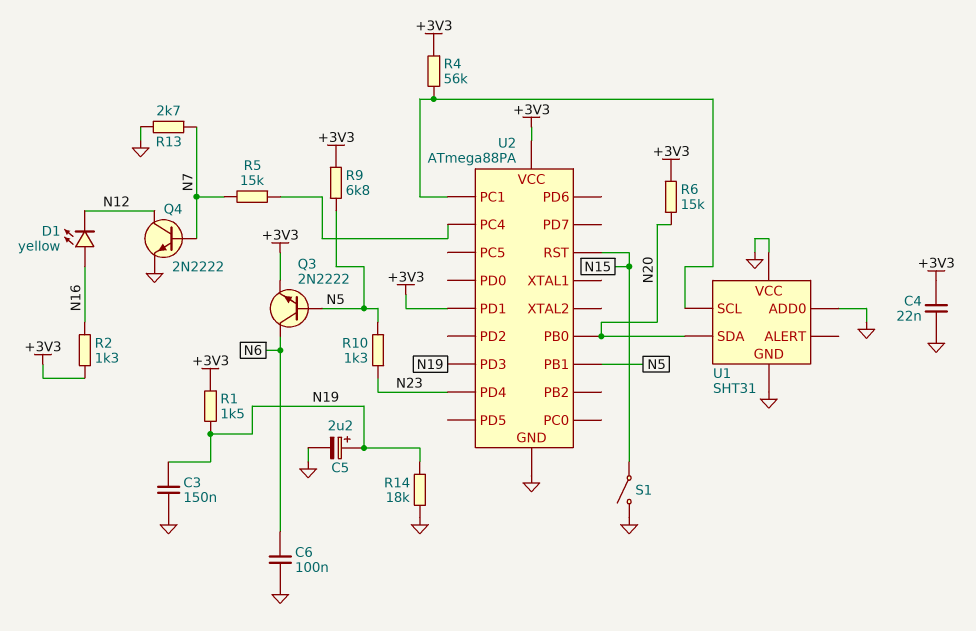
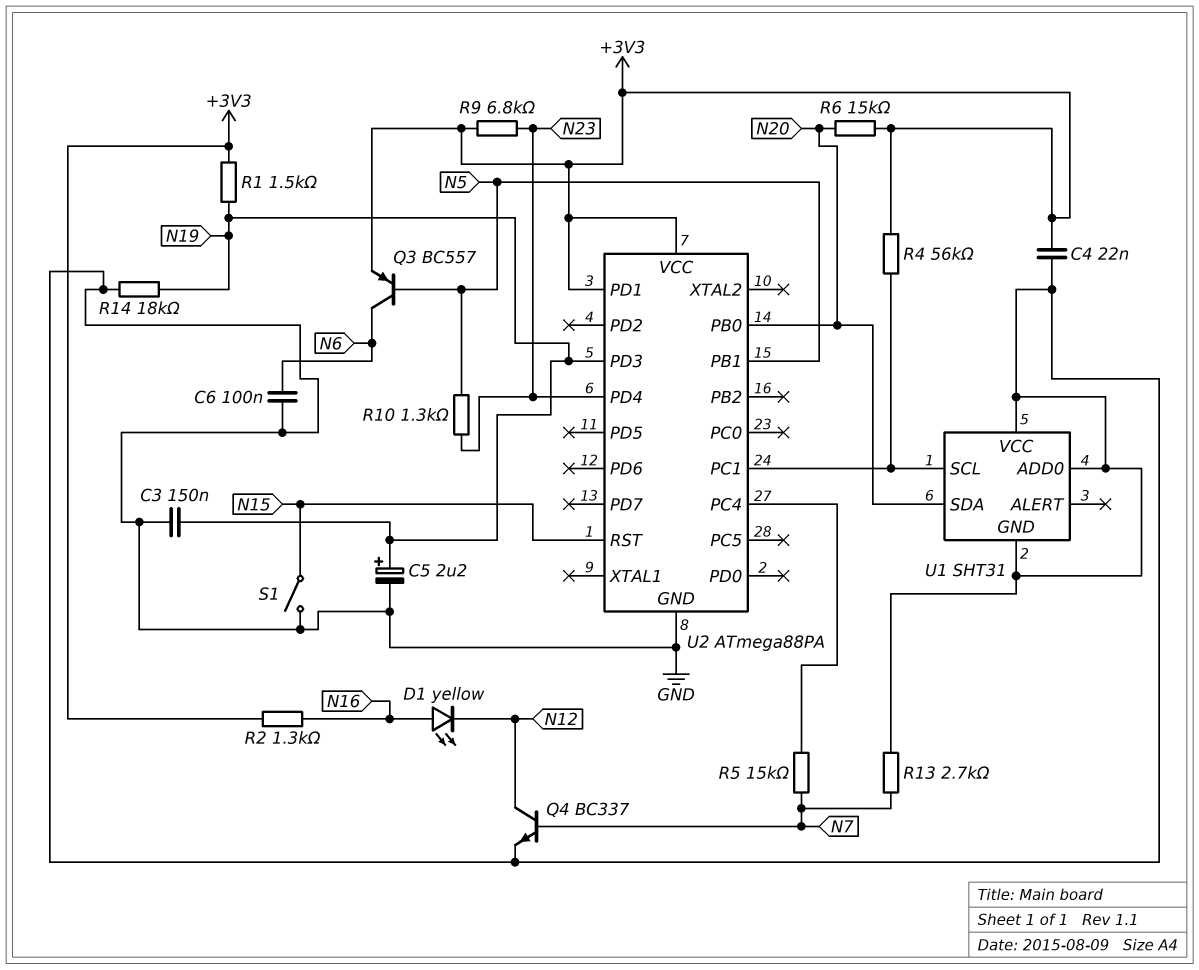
Q3: NPN 2N2222 (B N5, C N6, E +3V3) -> PNP BC557 (B N5, C N6, E +3V3)
Q4: NPN 2N2222 (B N7, C N12, E GND) -> NPN BC337 (B N7, C N12, E GND)
R9: 6.8k (+3V3, N5) -> 6.8k (+3V3, N23)

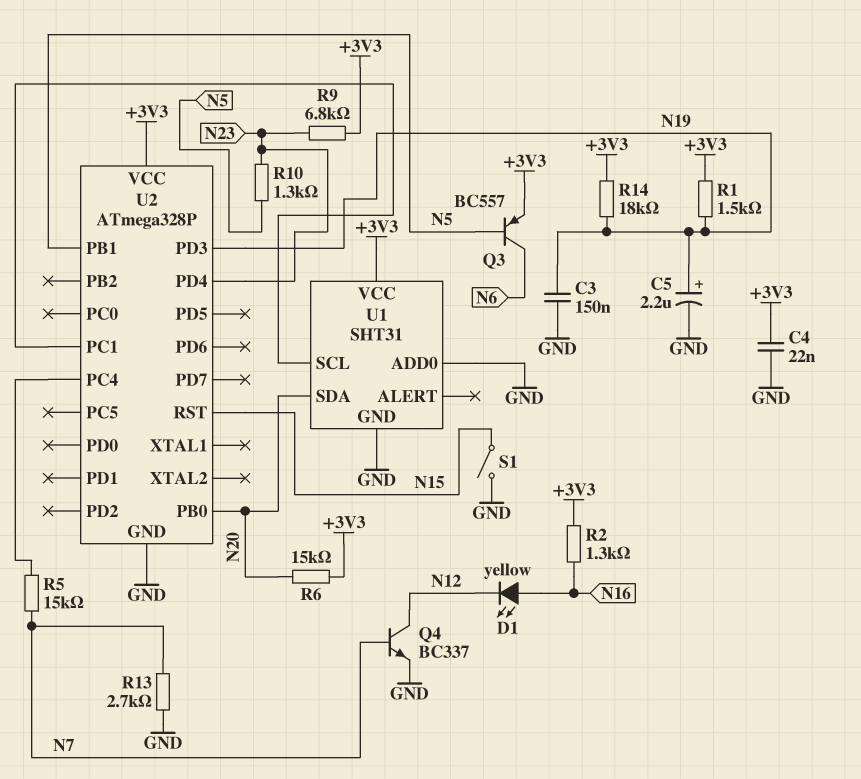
C6: 100nF (GND, N6) -> none
R4: 56k (+3V3, U1/SCL) -> none
R14: 18k (GND, N19) -> 18k (+3V3, N19)
U1 pin VCC: GND -> +3V3
U2: ATmega88PA -> ATmega328P
U2 pin PD1: +3V3 -> none

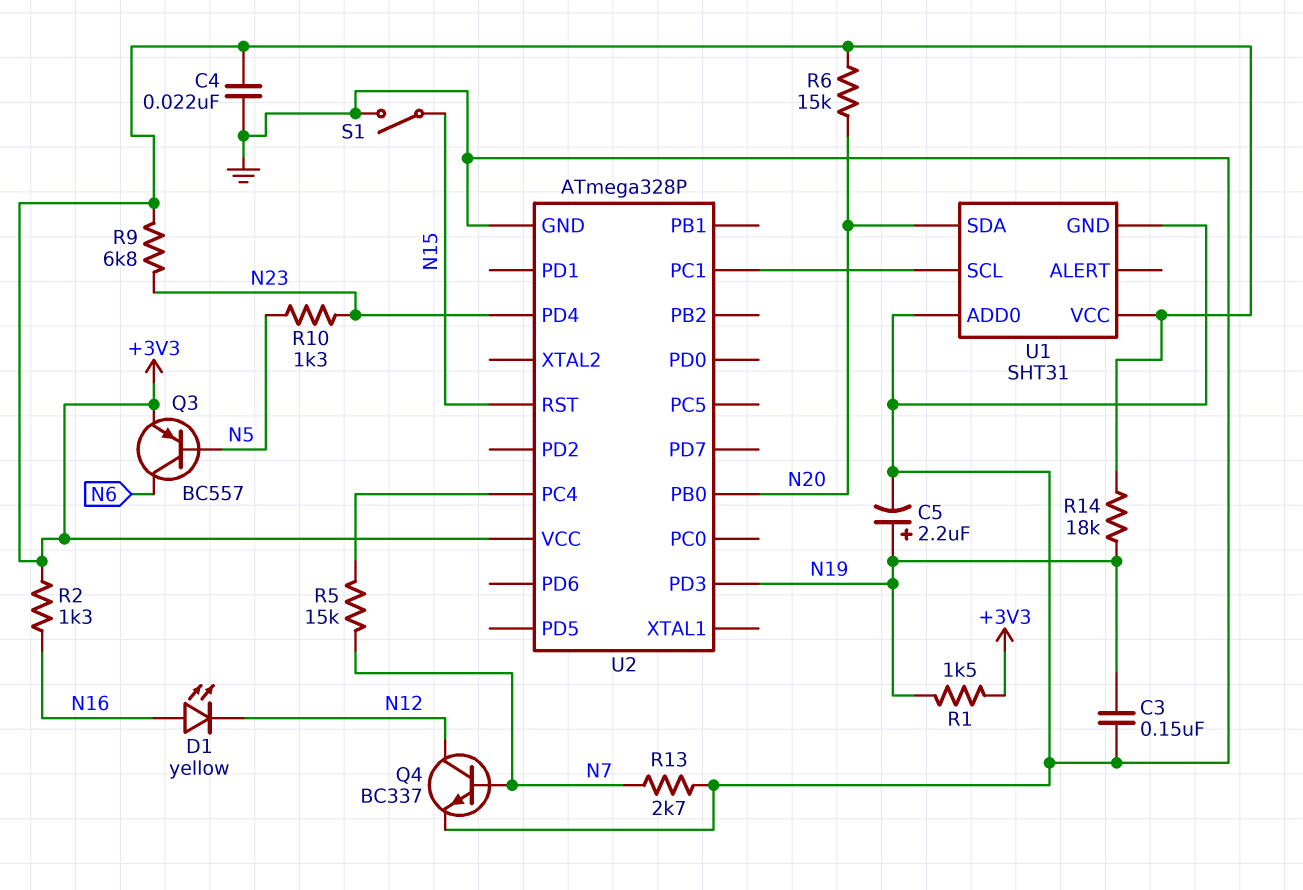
U2 pin PB1: N5 -> none

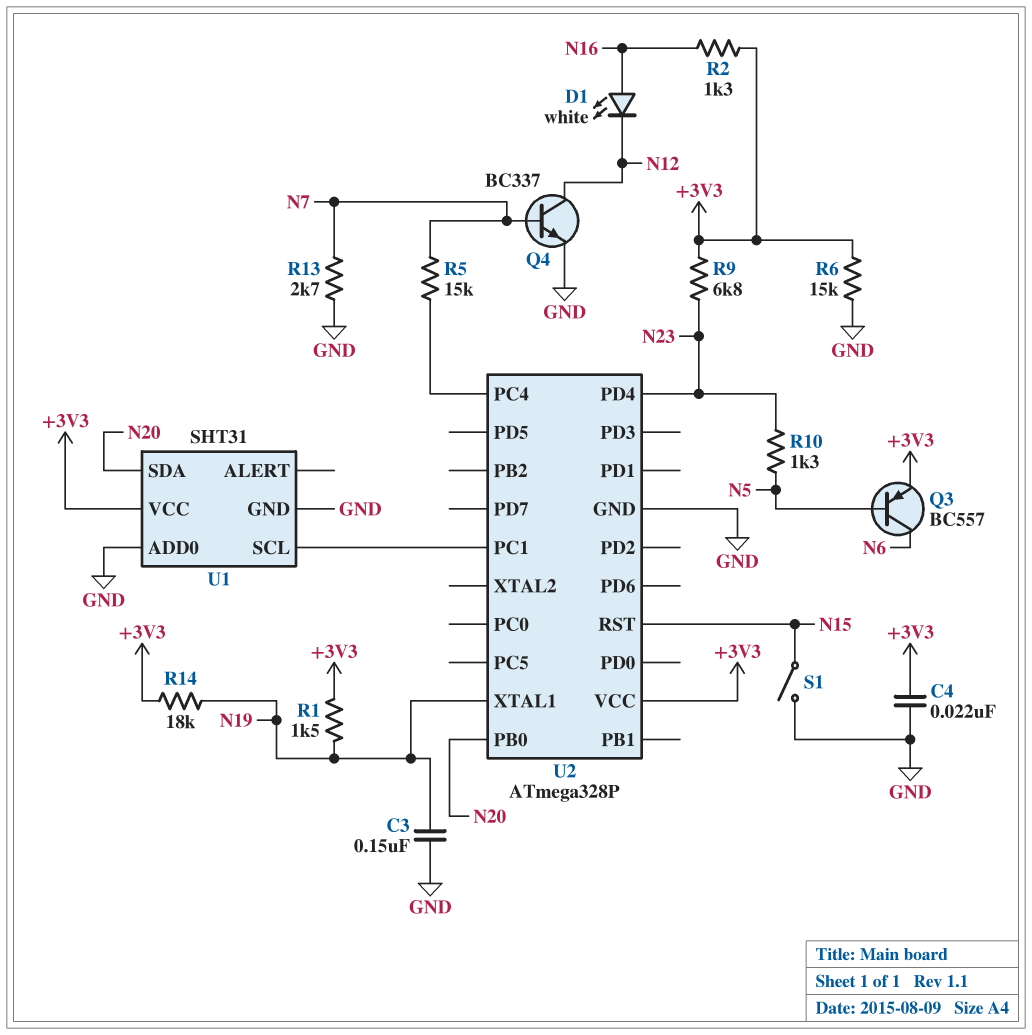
C5: 2.2uF (plus N19, minus GND) -> none
D1: LED yellow (A N16, K N12) -> LED white (A N16, K N12)
R6: 15k (+3V3, N20) -> 15k (+3V3, GND)
U2 pin PD3: N19 -> none
U2 pin XTAL1: none -> N19

